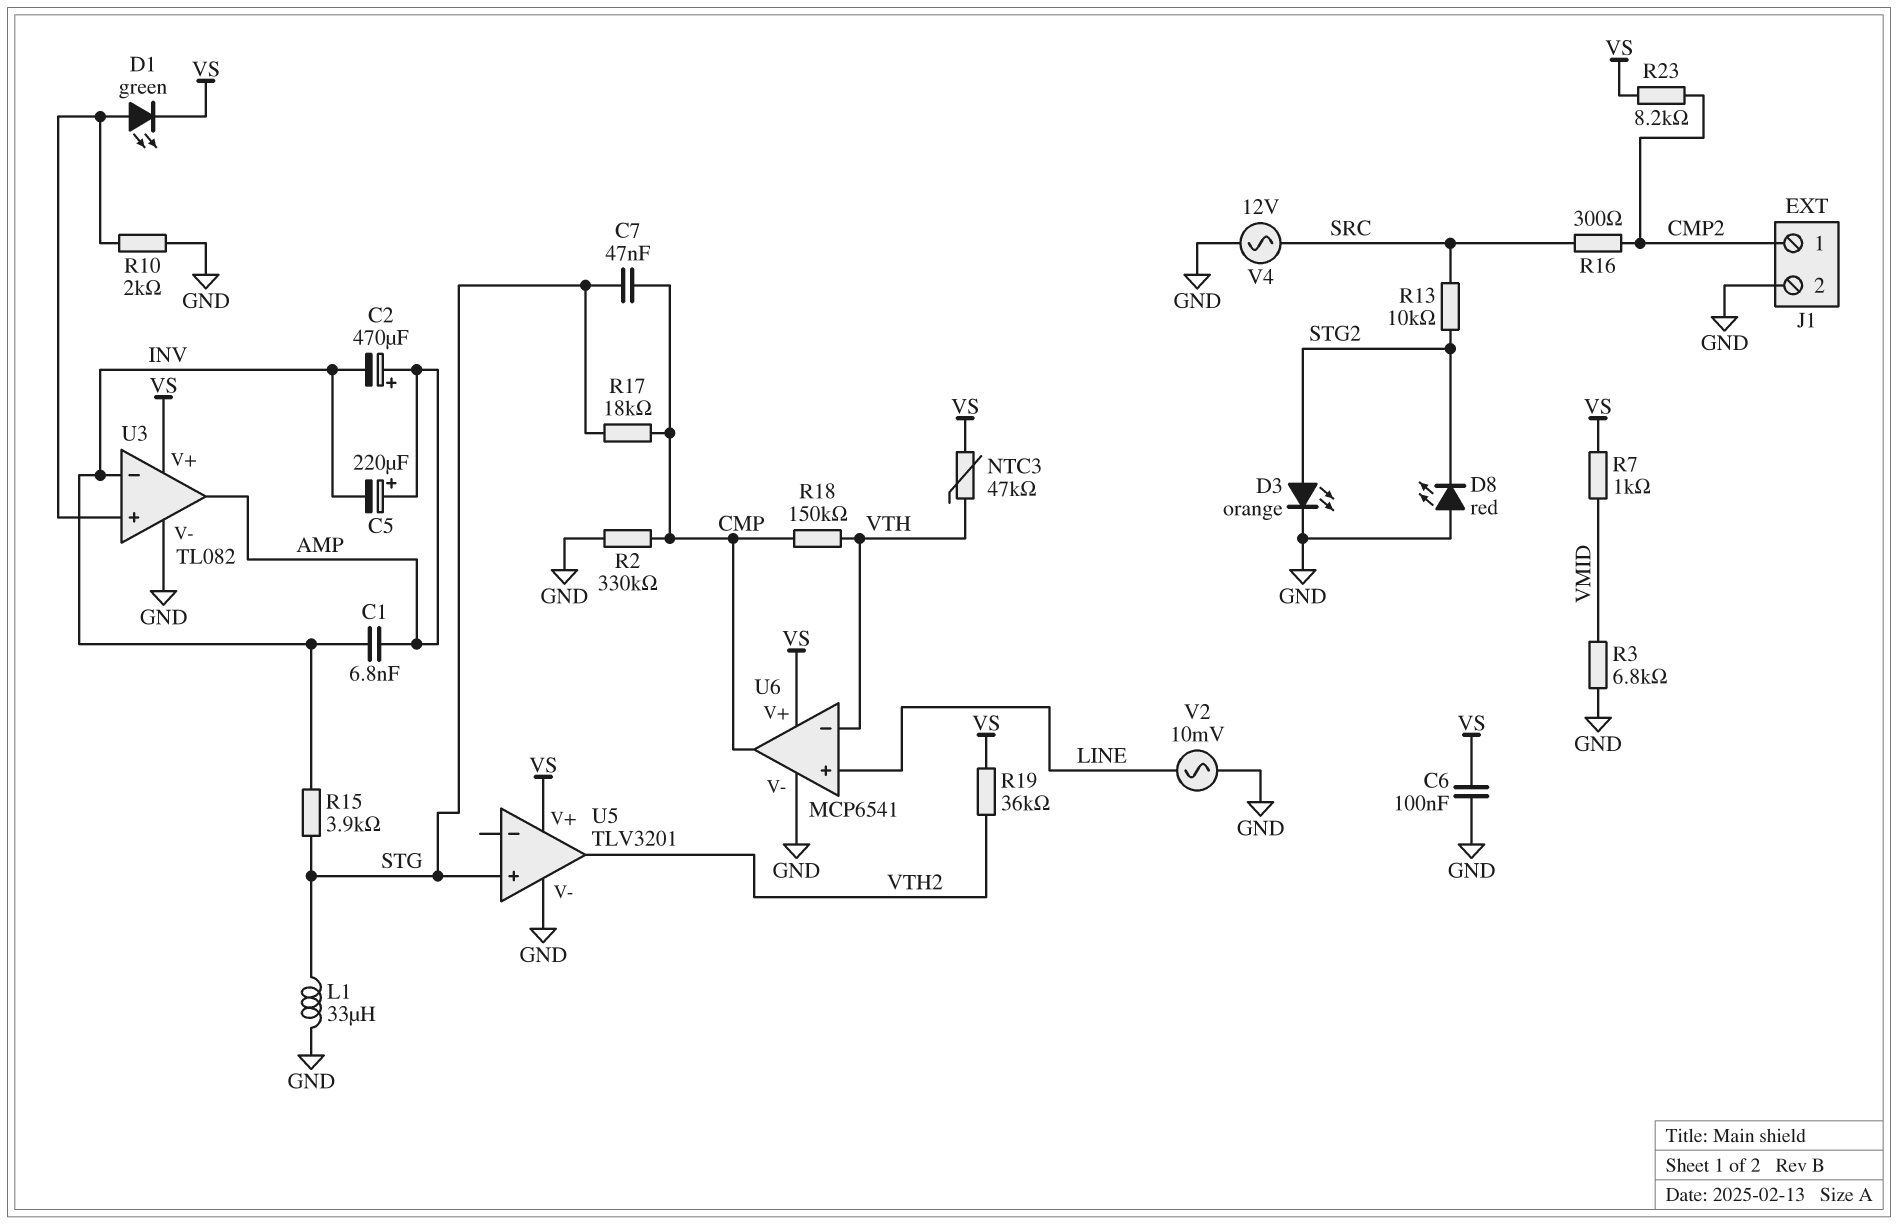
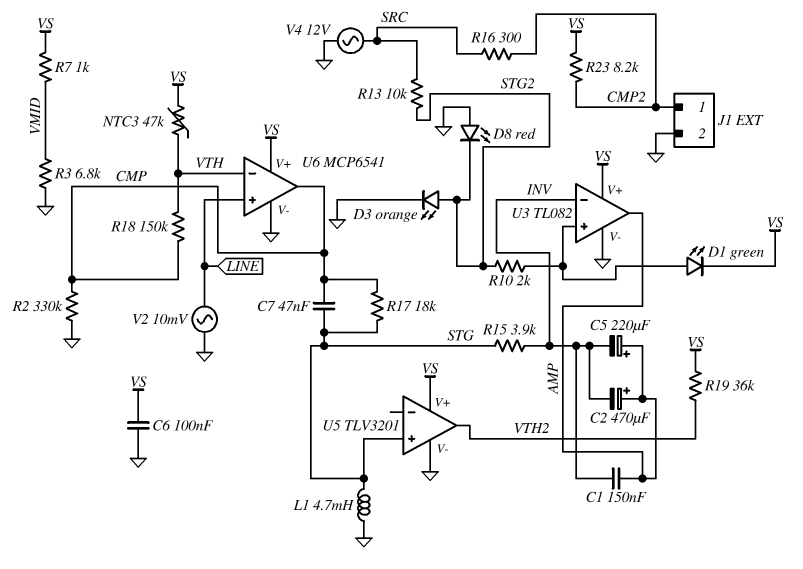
C1: 6.8nF (AMP, INV) -> 150nF (AMP, INV)
L1: 33uH (GND, STG) -> 4.7mH (GND, STG)
R10: 2k (GND, U3/in+) -> 2k (STG2, U3/in+)

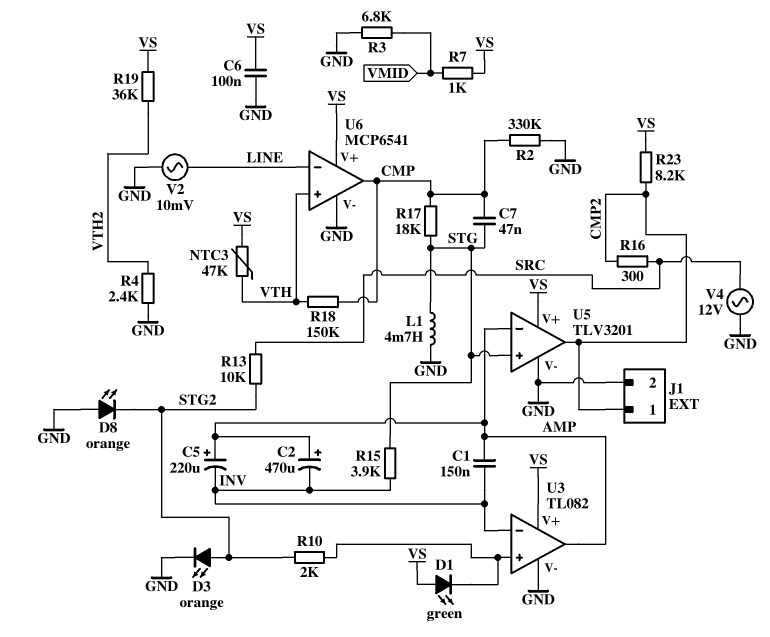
D1: LED green (A U3/in+, K VS) -> LED green (A VS, K U3/in+)
D8: LED red (A GND, K STG2) -> LED orange (A GND, K STG2)
R4: none -> 2.4k (GND, VTH2)
U5 pin in-: none -> AMP
U5 pin out: VTH2 -> CMP2
U6 pin in+: LINE -> VTH
U6 pin in-: VTH -> LINE

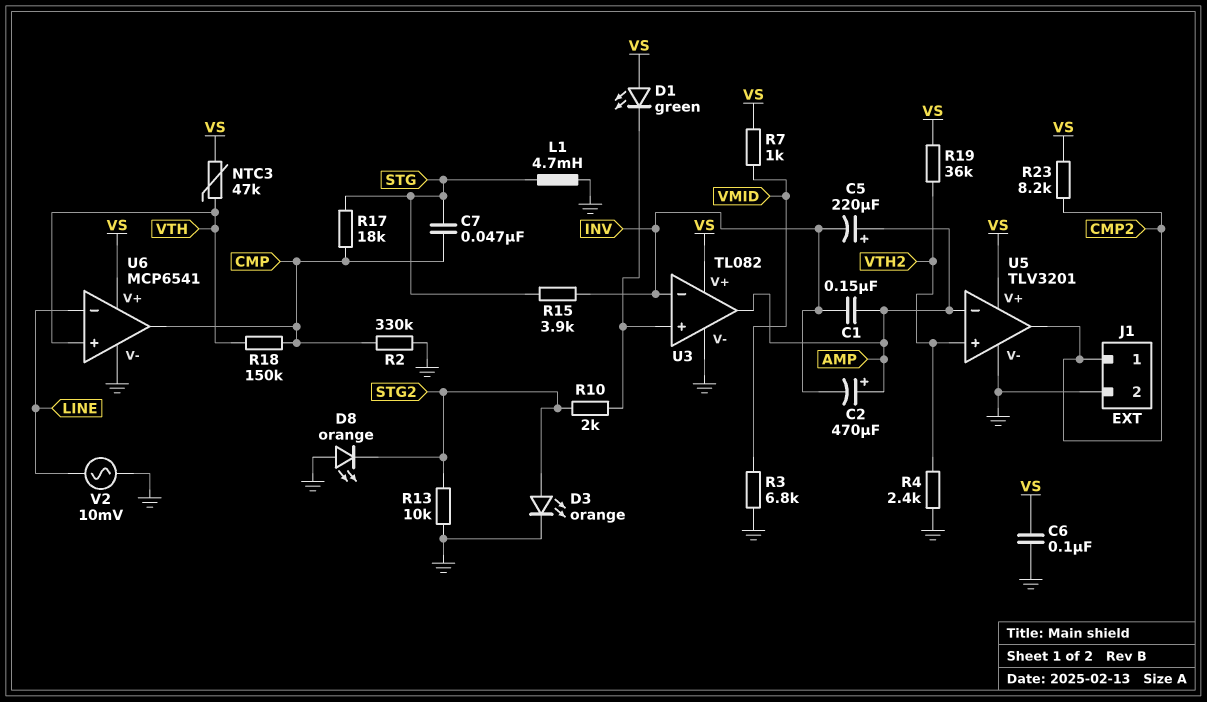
R13: 10k (SRC, STG2) -> 10k (GND, STG2)
R16: 300 (CMP2, SRC) -> none
U5 pin in+: STG -> VTH2
V4: AC 12V (GND, SRC) -> none

